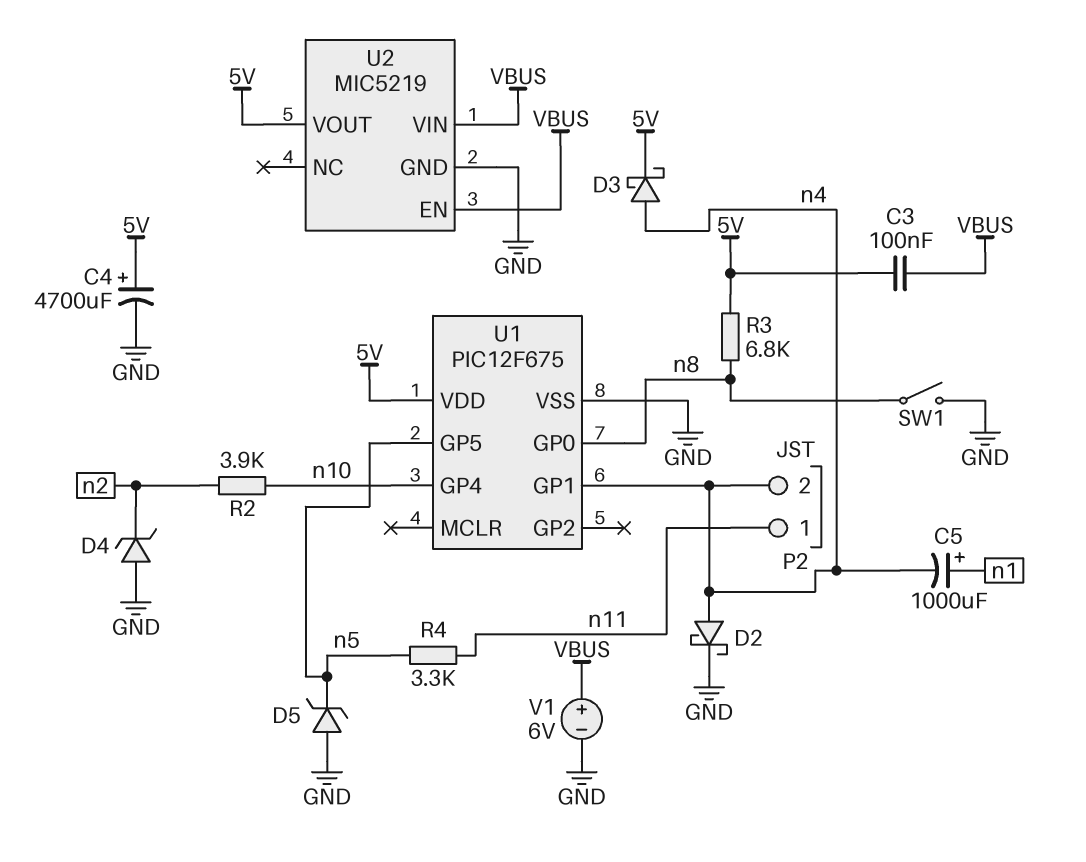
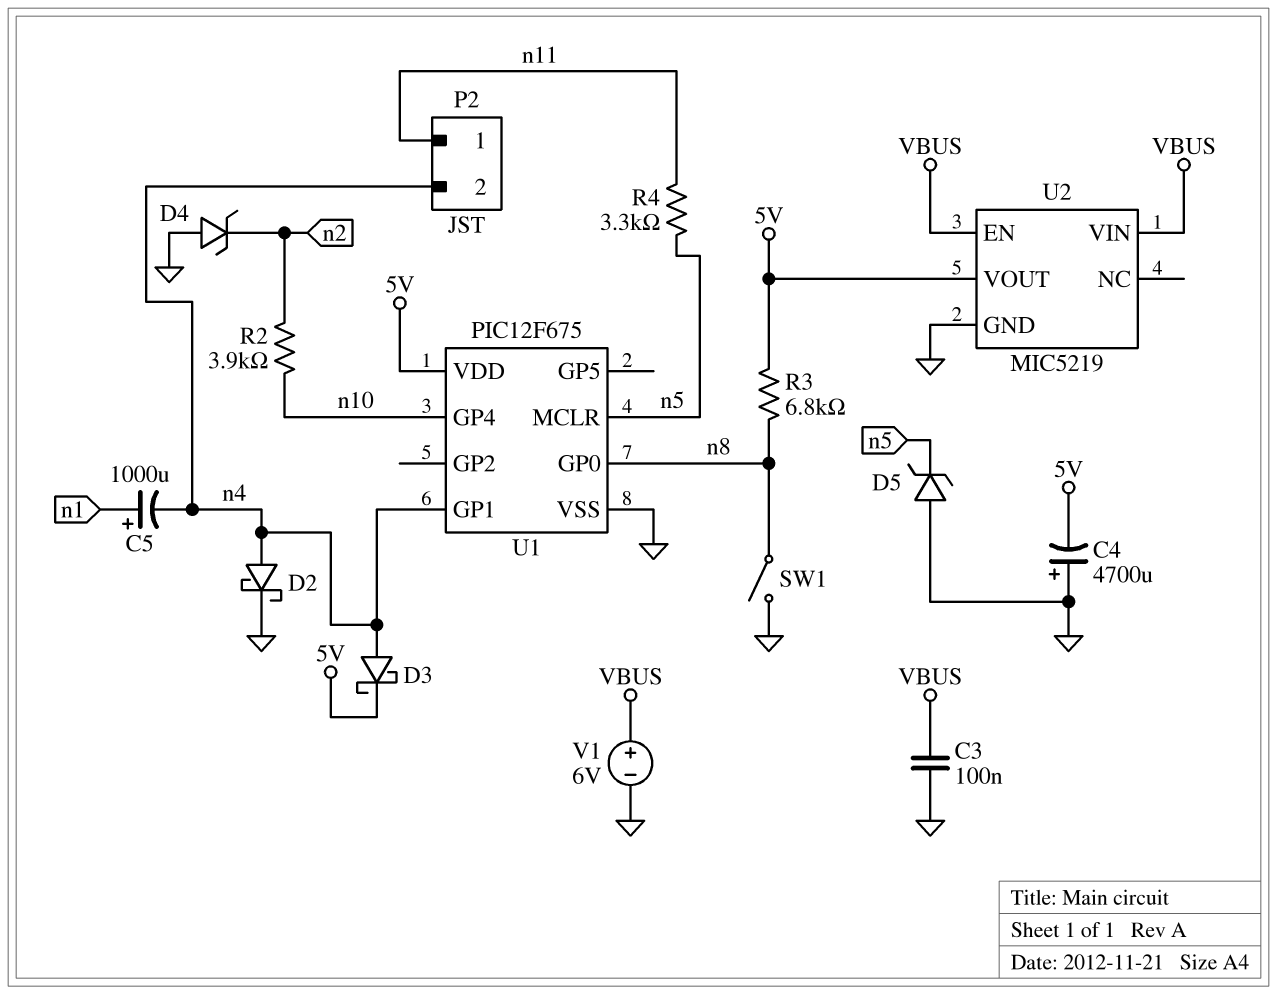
C3: 100nF (5V, VBUS) -> 100nF (GND, VBUS)
C4: 4700uF (plus 5V, minus GND) -> 4700uF (plus GND, minus 5V)
U1 pin GP5: n5 -> none
U1 pin MCLR: none -> n5

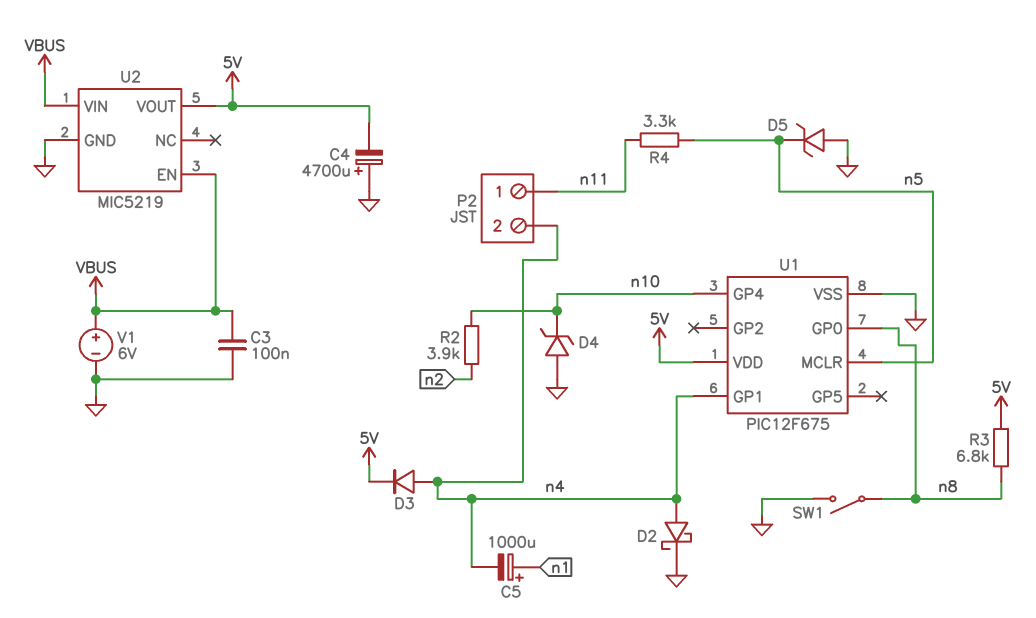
D3: schottky (A n4, K 5V) -> diode (A n4, K 5V)
D4: zener (A GND, K n2) -> zener (A GND, K n10)

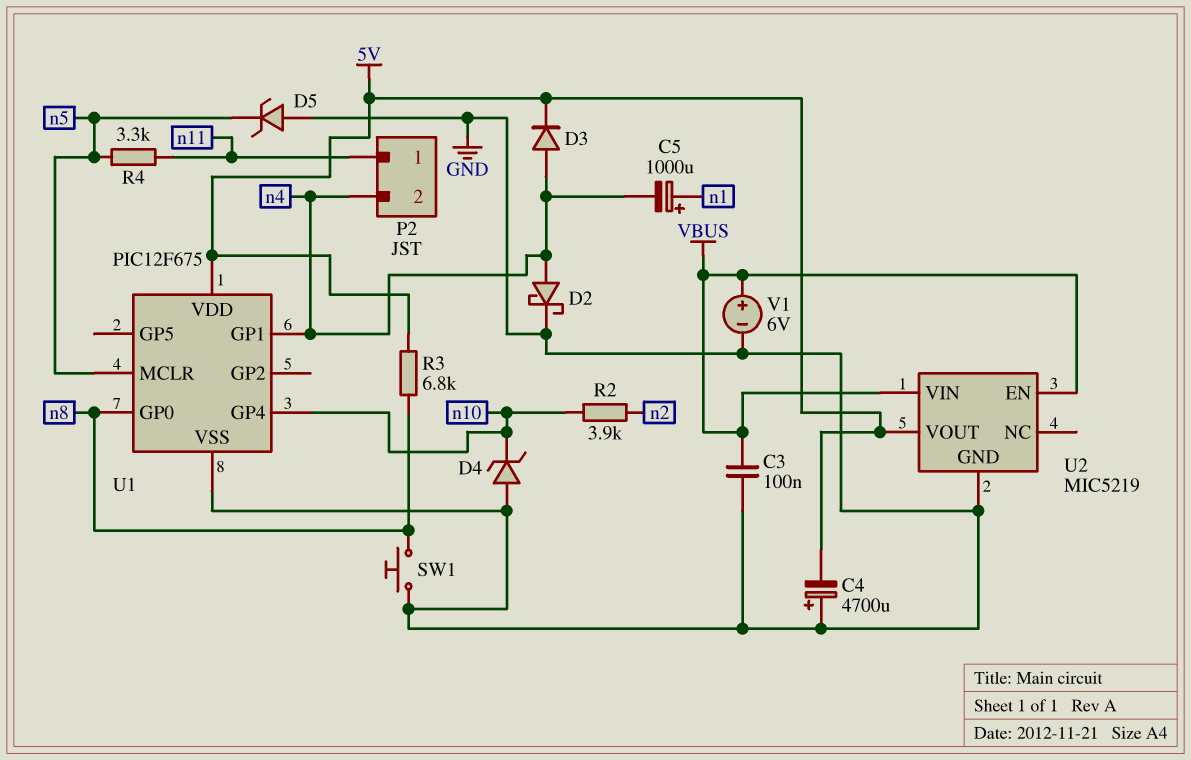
SW1: switch (GND, n8) -> button (GND, n8)

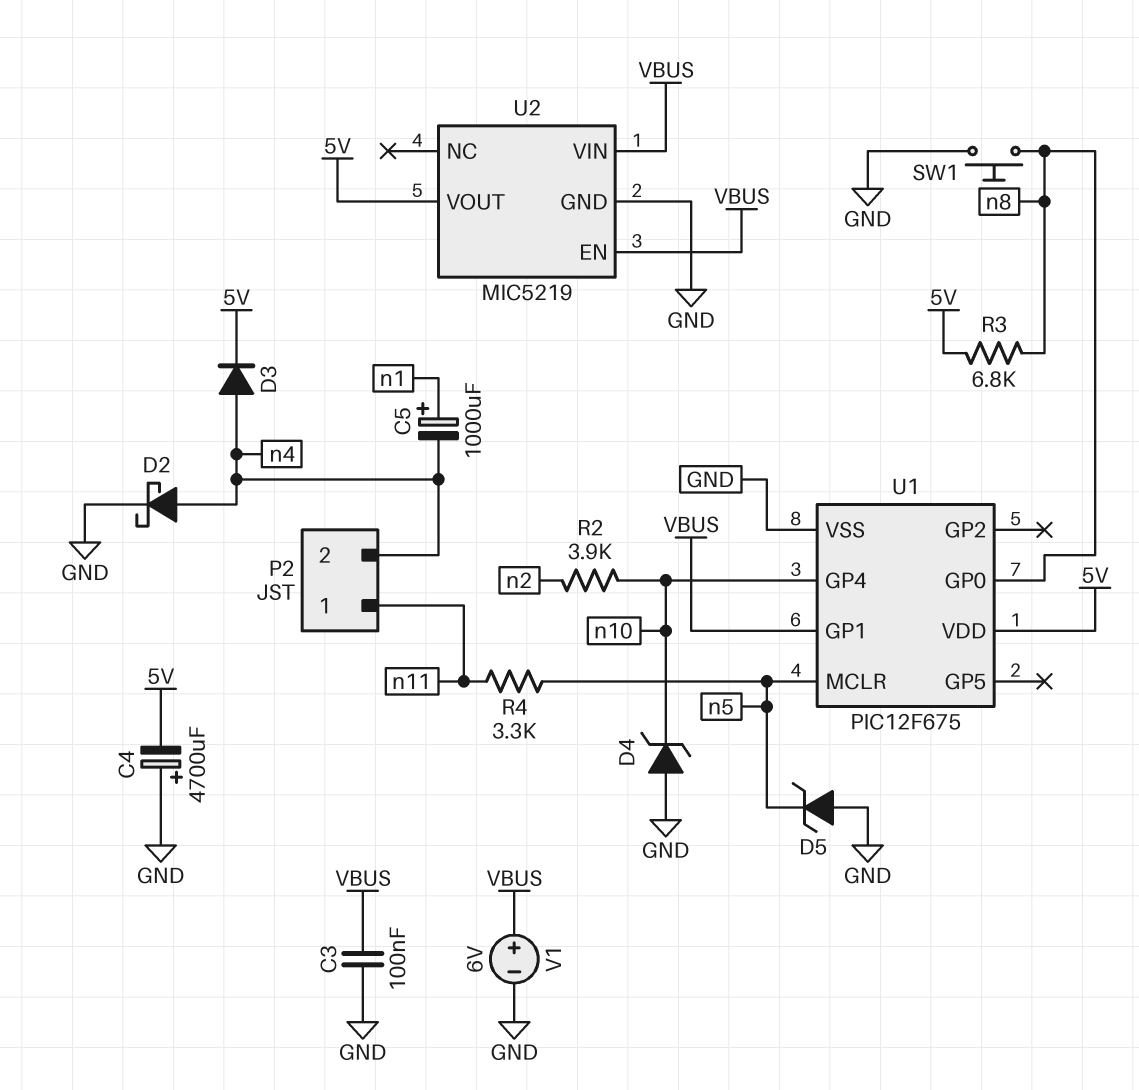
U1 pin GP1: n4 -> VBUS

